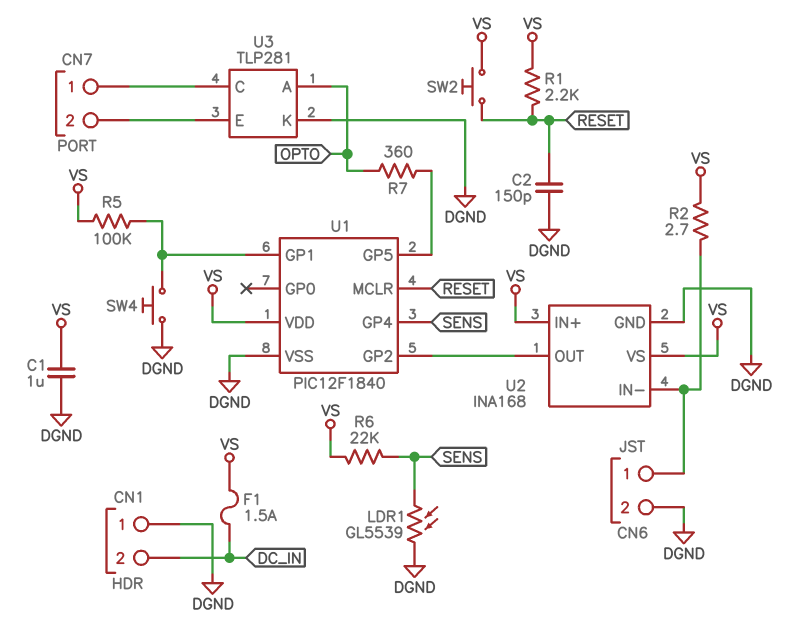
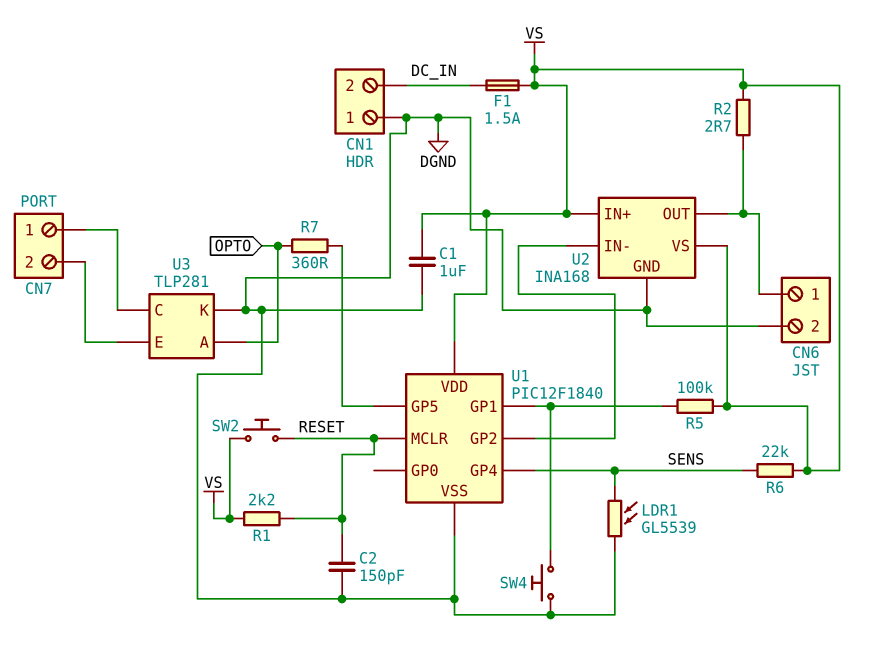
U2 pin IN-: CN6/1 -> U1/GP2
U2 pin OUT: U1/GP2 -> CN6/1

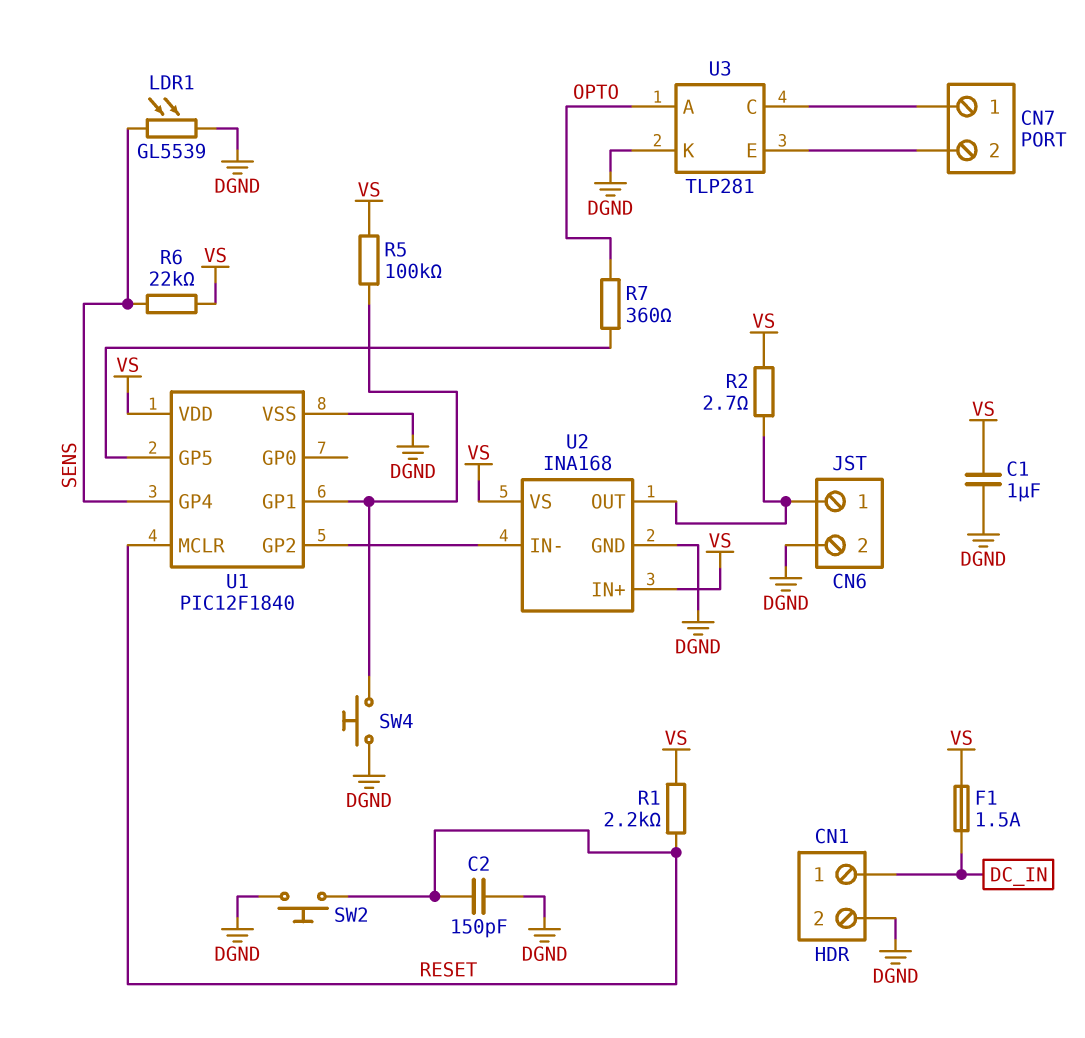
CN1 pin 1: DGND -> DC_IN
CN1 pin 2: DC_IN -> DGND
SW2: button (RESET, VS) -> button (DGND, RESET)

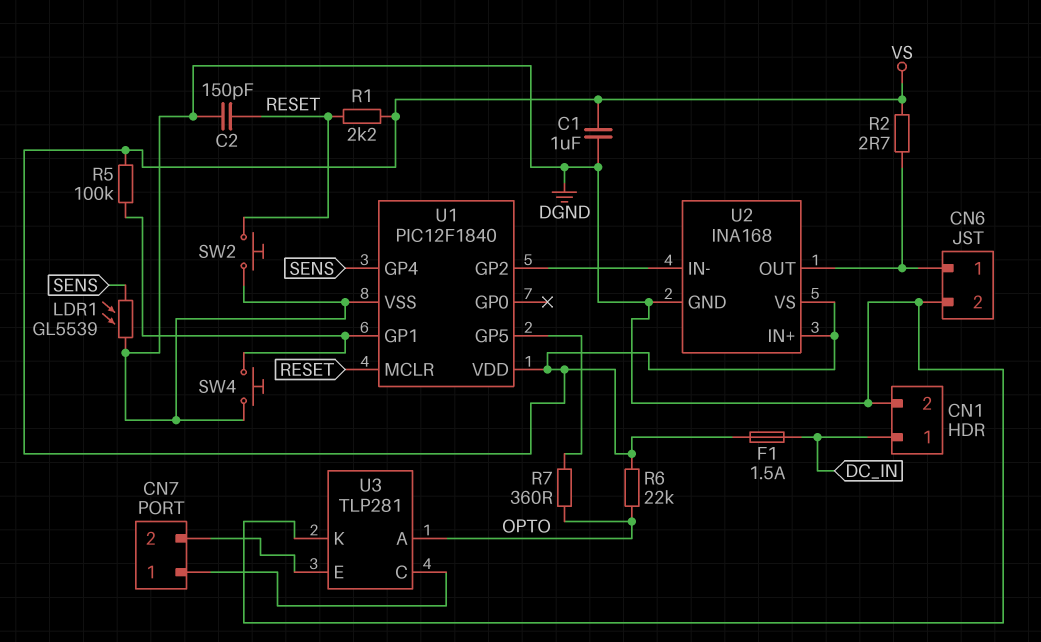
R6: 22k (SENS, VS) -> 22k (OPTO, VS)

